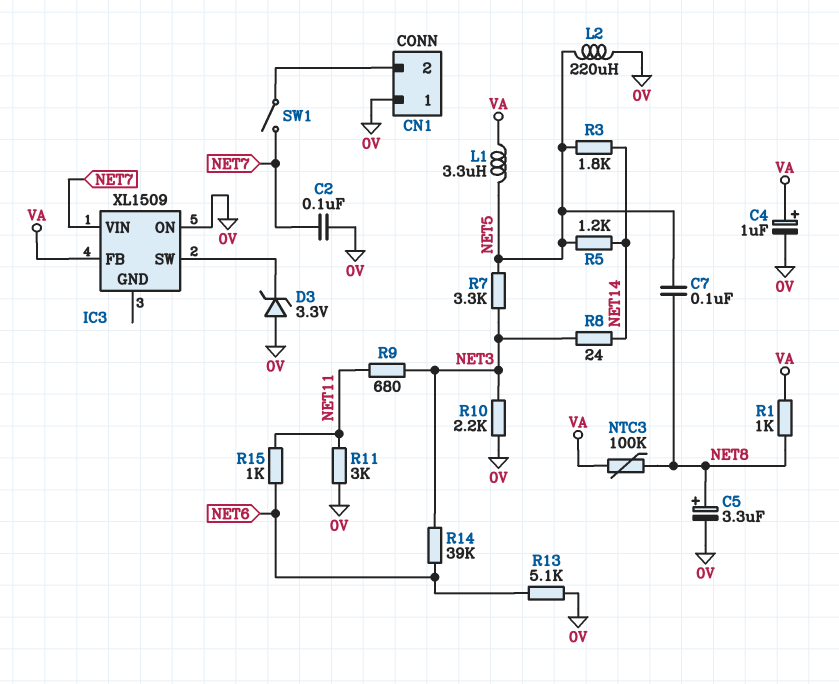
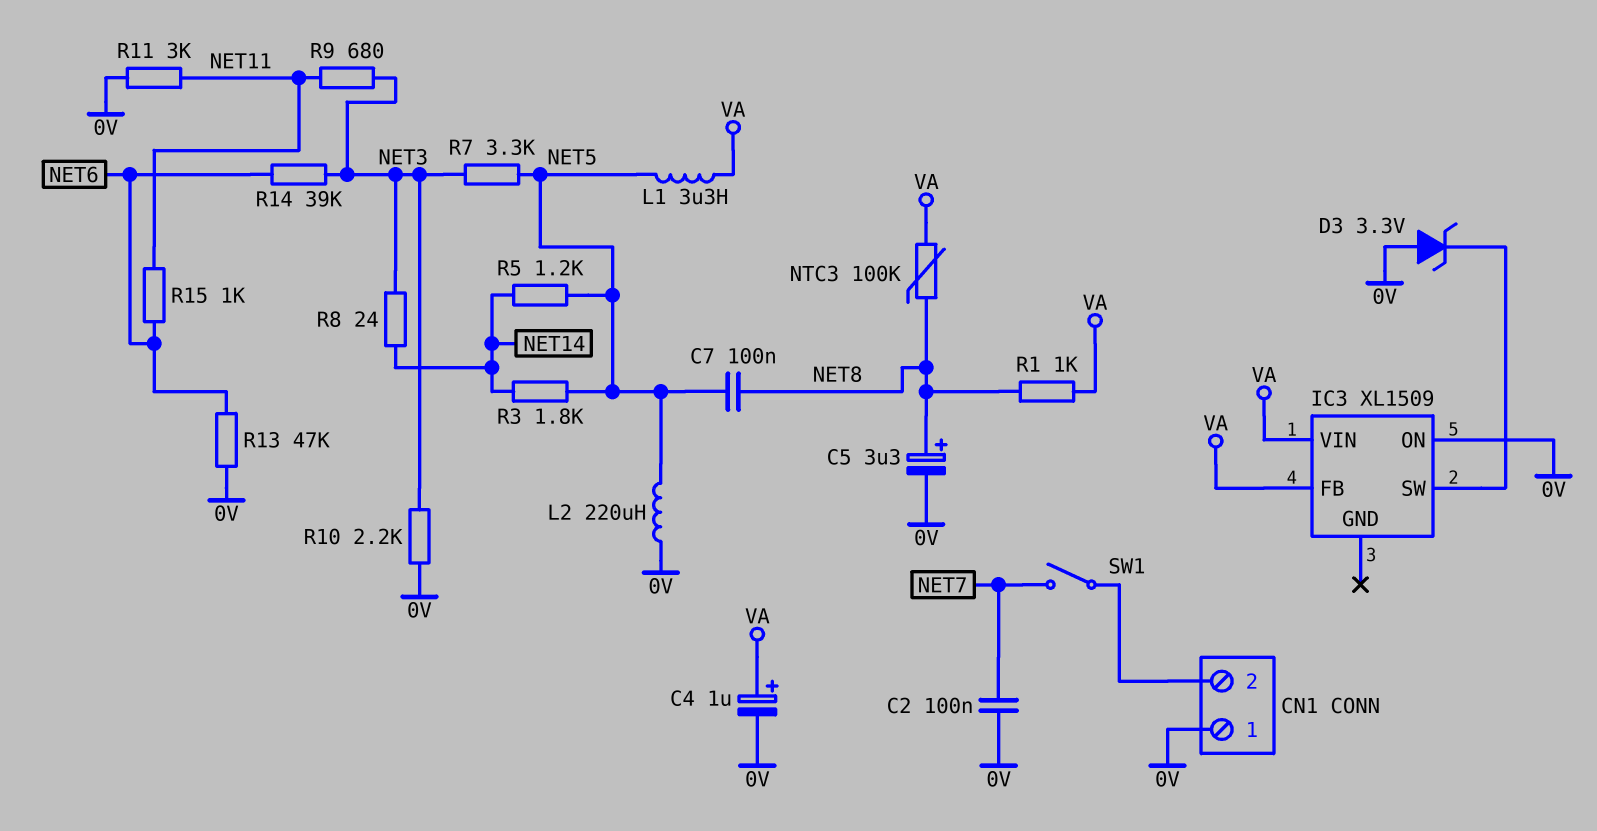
IC3 pin VIN: NET7 -> VA
R13: 5.1k (0V, NET6) -> 47k (0V, NET6)

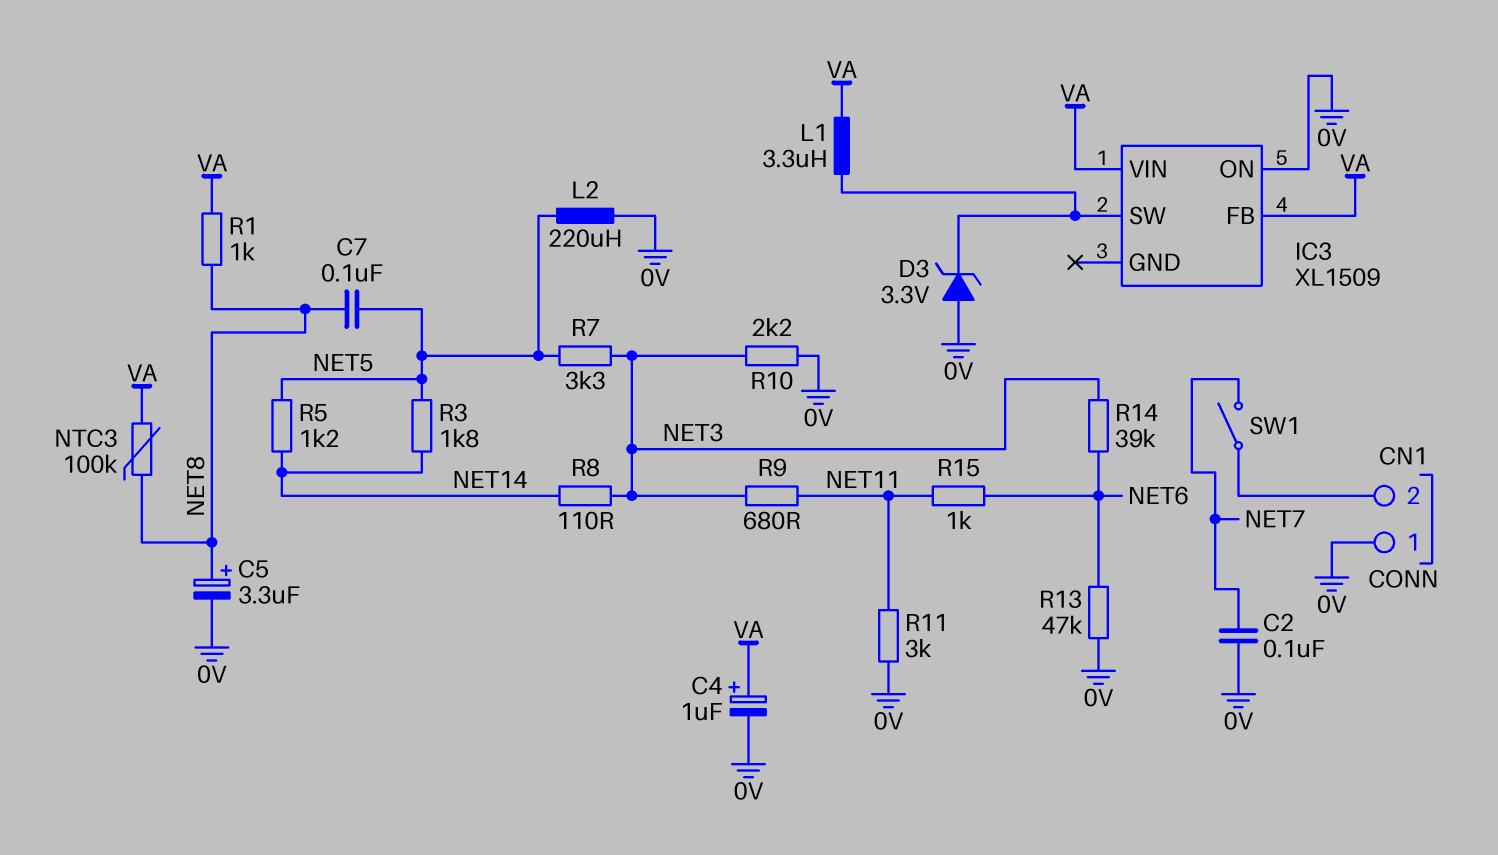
L1: 3.3uH (NET5, VA) -> 3.3uH (IC3/SW, VA)
R8: 24 (NET3, NET14) -> 110 (NET3, NET14)

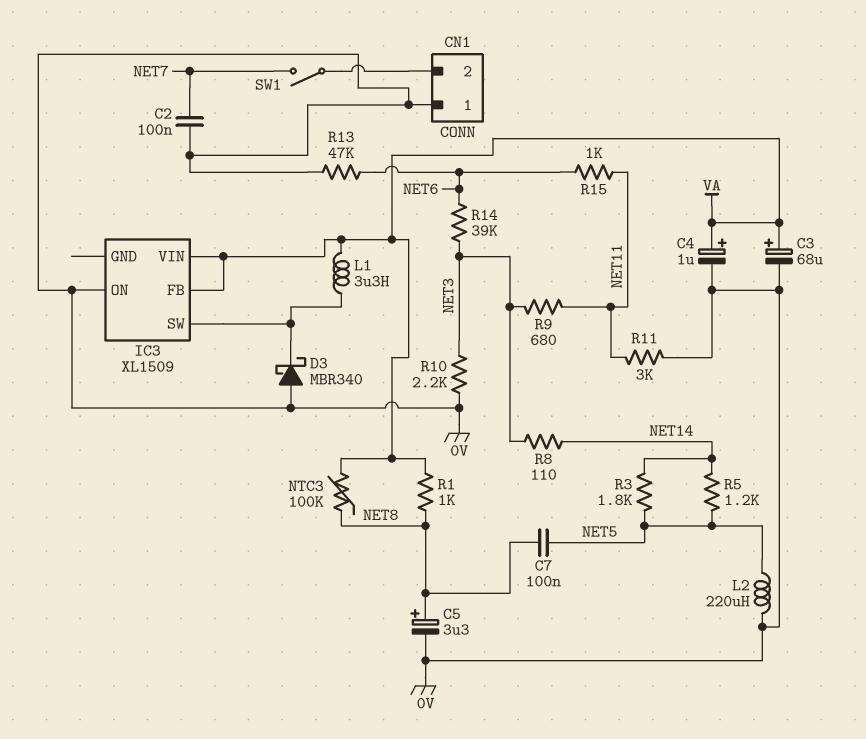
C3: none -> 68uF (plus VA, minus 0V)
D3: zener 3.3V (A 0V, K IC3/SW) -> schottky MBR340 (A 0V, K IC3/SW)
R7: 3.3k (NET3, NET5) -> none

